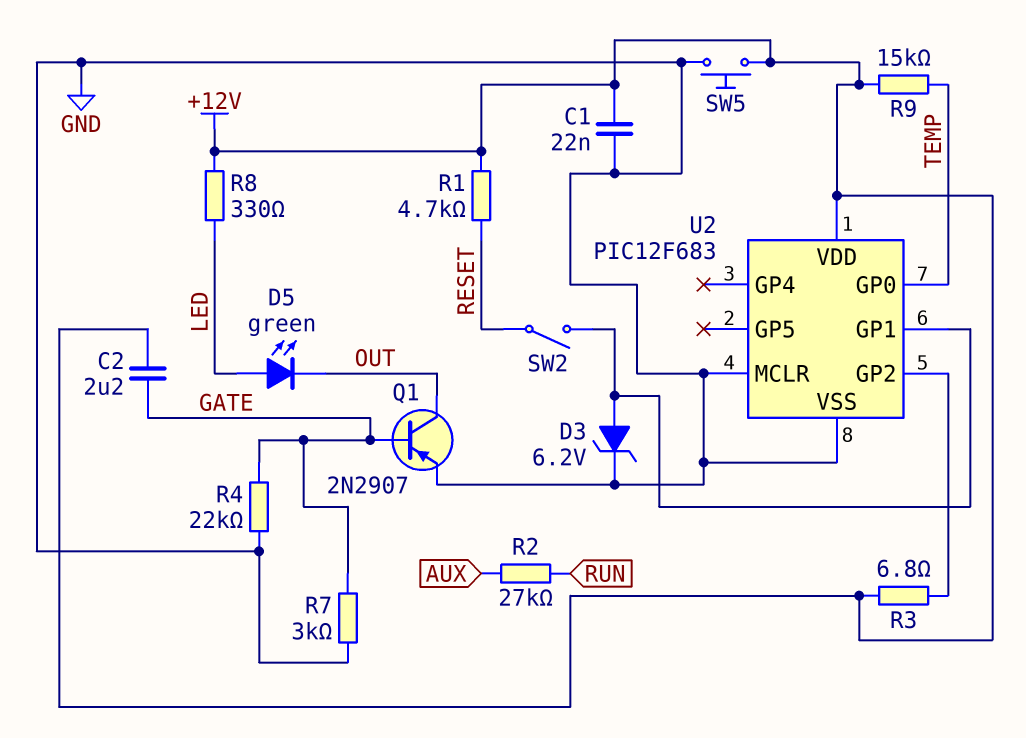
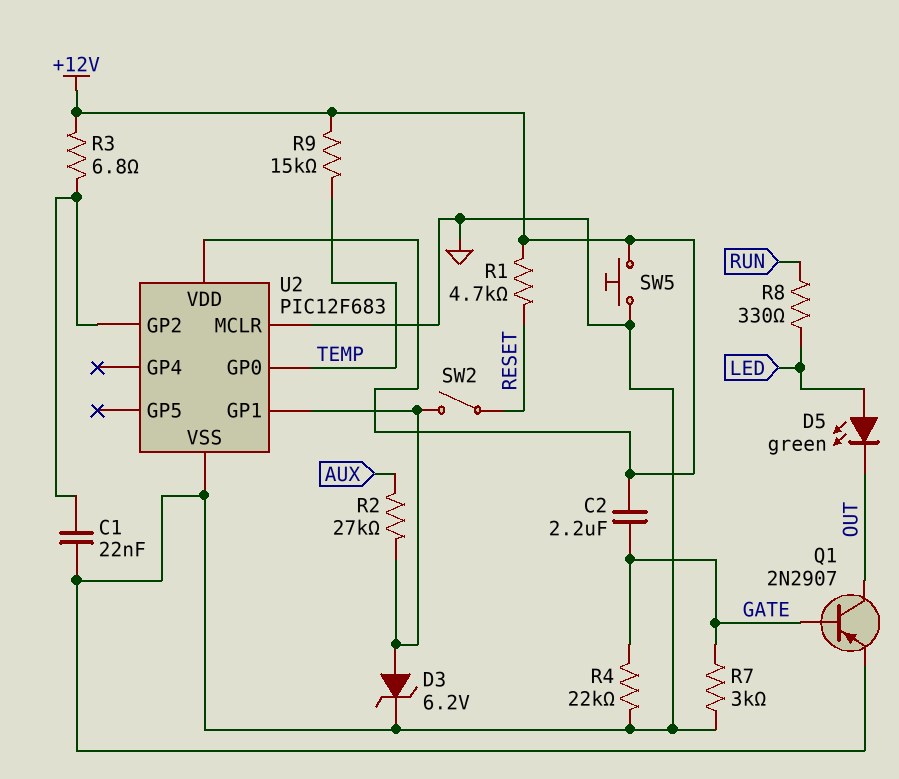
C1: 22nF (+12V, GND) -> 22nF (GND, U2/GP2)
R2: 27k (AUX, RUN) -> 27k (AUX, U2/GP1)
R8: 330 (+12V, LED) -> 330 (LED, RUN)

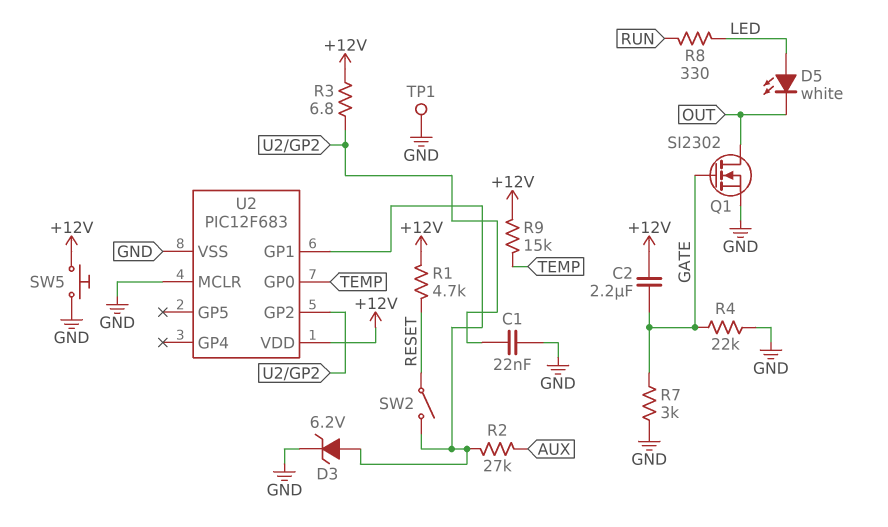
D5: LED green (A LED, K OUT) -> LED white (A LED, K OUT)
Q1: PNP 2N2907 (B GATE, C OUT, E GND) -> NMOS SI2302 (G GATE, D OUT, S GND)
TP1: none -> test point (GND)

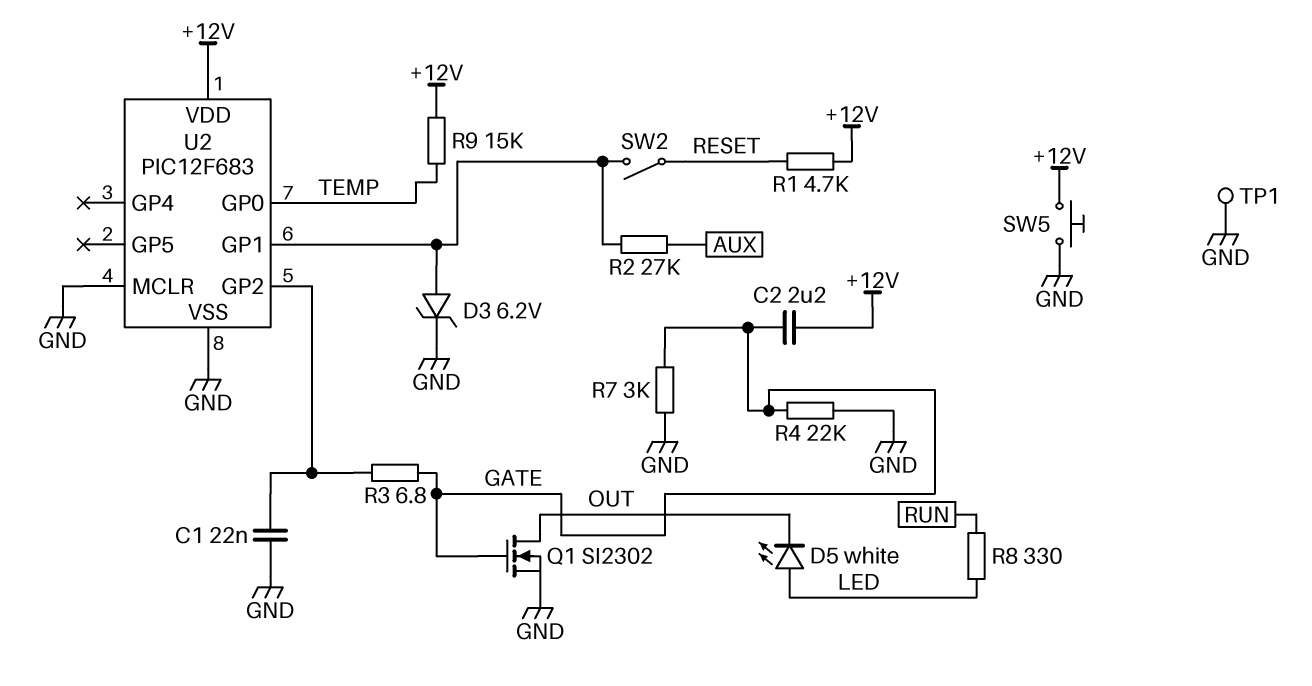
R3: 6.8 (+12V, U2/GP2) -> 6.8 (GATE, U2/GP2)

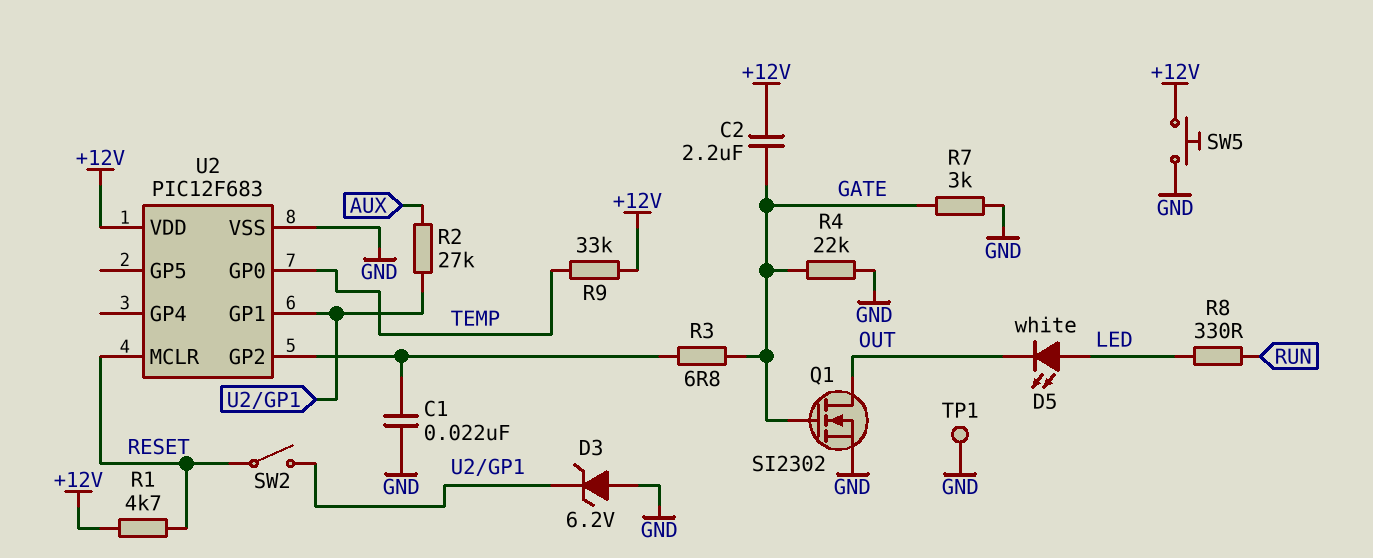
D3: zener 6.2V (A U2/GP1, K GND) -> zener 6.2V (A GND, K U2/GP1)
R9: 15k (+12V, TEMP) -> 33k (+12V, TEMP)
U2 pin MCLR: GND -> RESET

